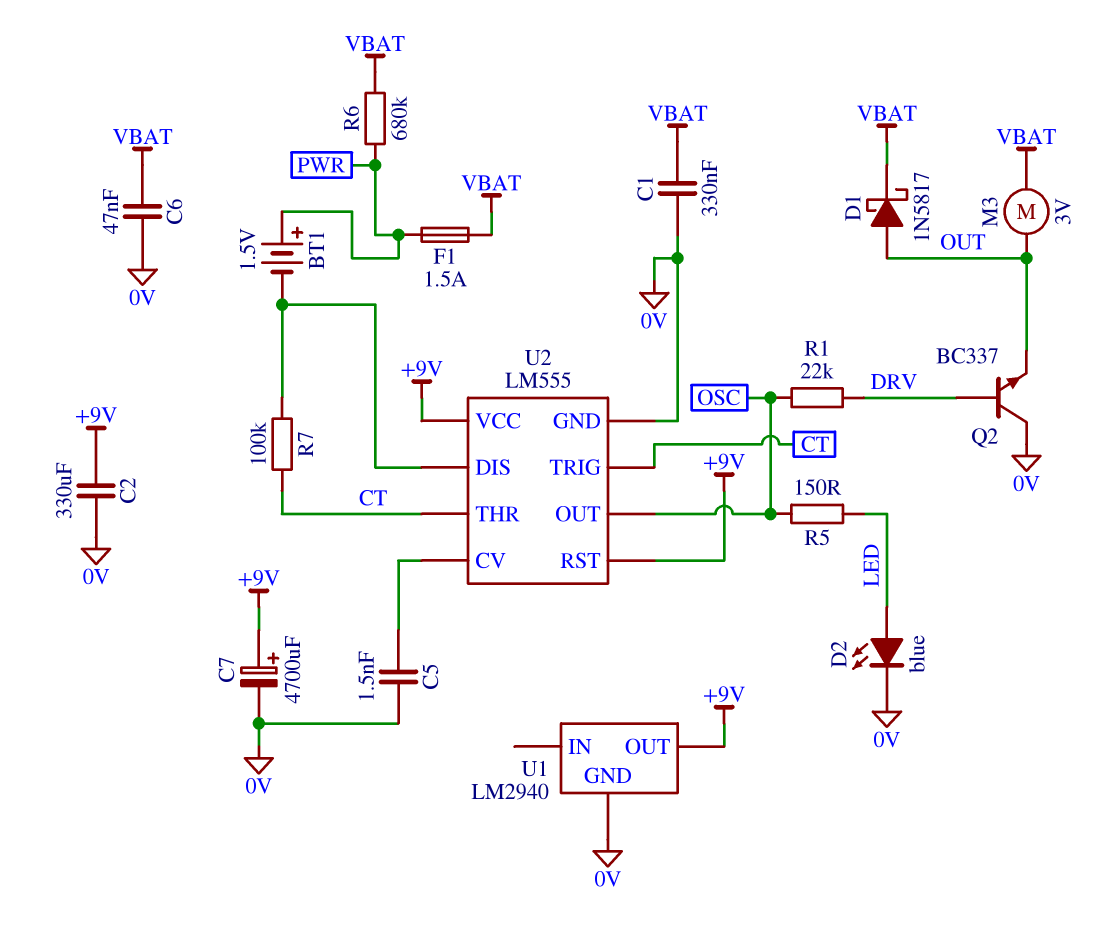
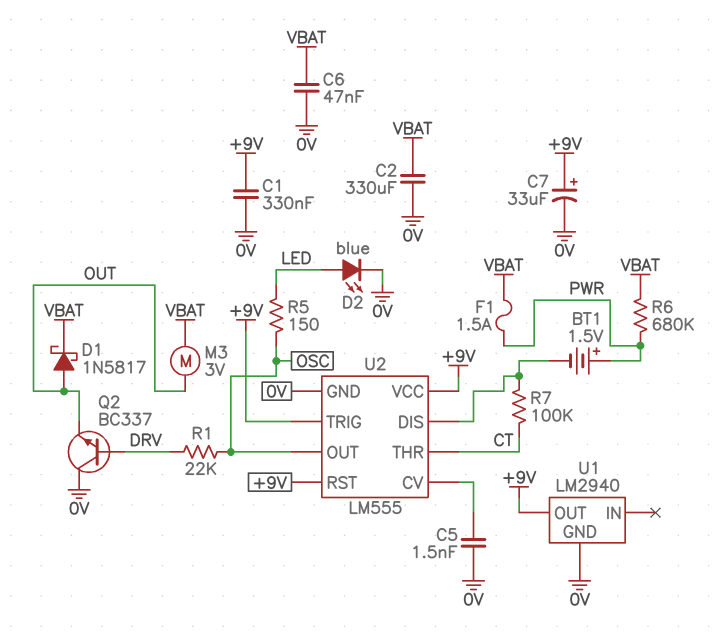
C1: 330nF (0V, VBAT) -> 330nF (+9V, 0V)
C2: 330uF (+9V, 0V) -> 330uF (0V, VBAT)
C7: 4700uF (plus +9V, minus 0V) -> 33uF (plus +9V, minus 0V)
U2 pin TRIG: CT -> +9V

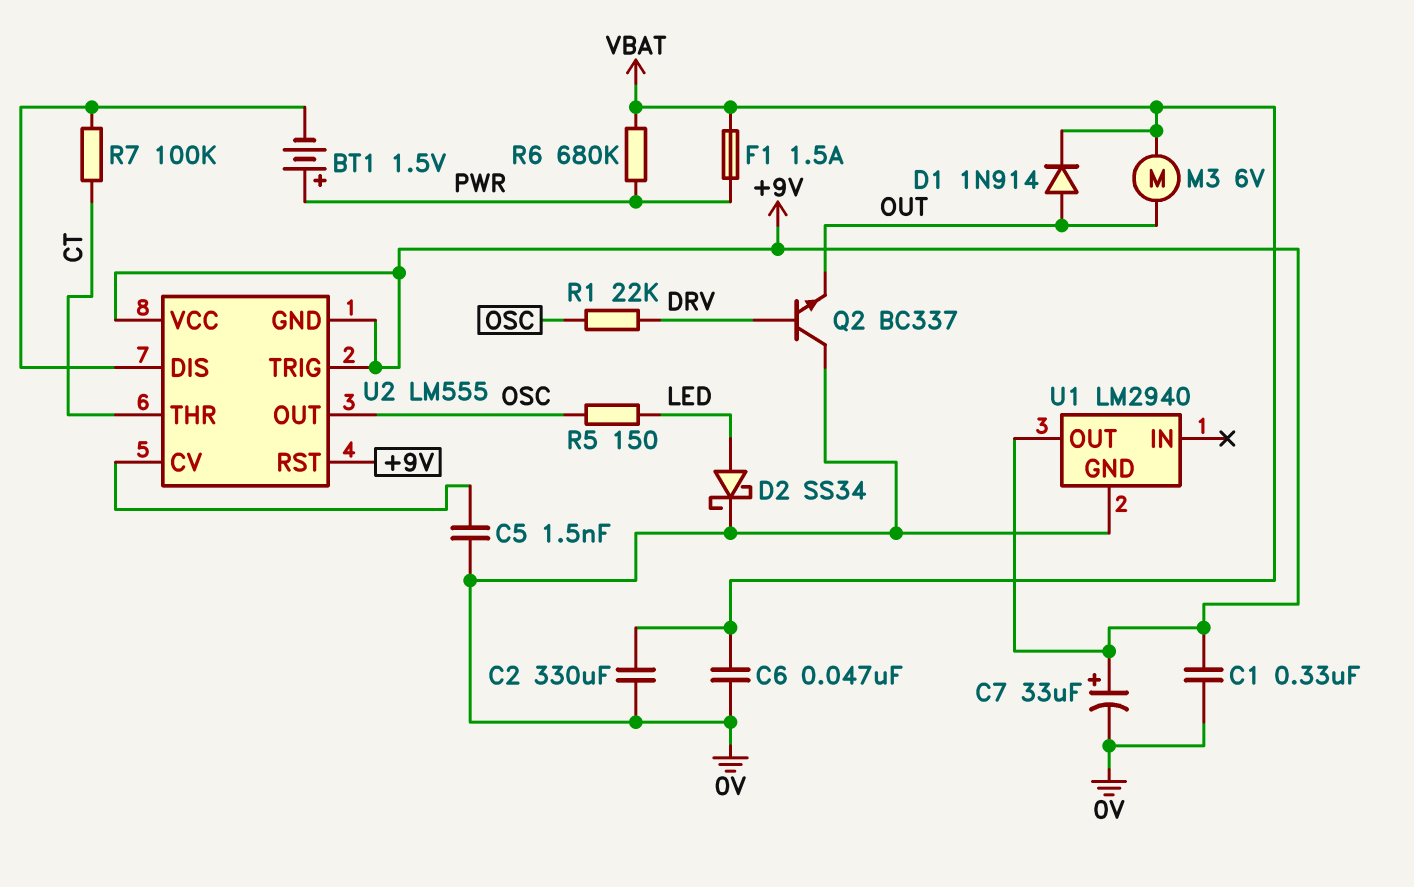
D1: schottky 1N5817 (A OUT, K VBAT) -> diode 1N914 (A OUT, K VBAT)
D2: LED blue (A LED, K 0V) -> schottky SS34 (A LED, K 0V)
M3: motor 3V (OUT, VBAT) -> motor 6V (OUT, VBAT)
U2 pin GND: 0V -> +9V

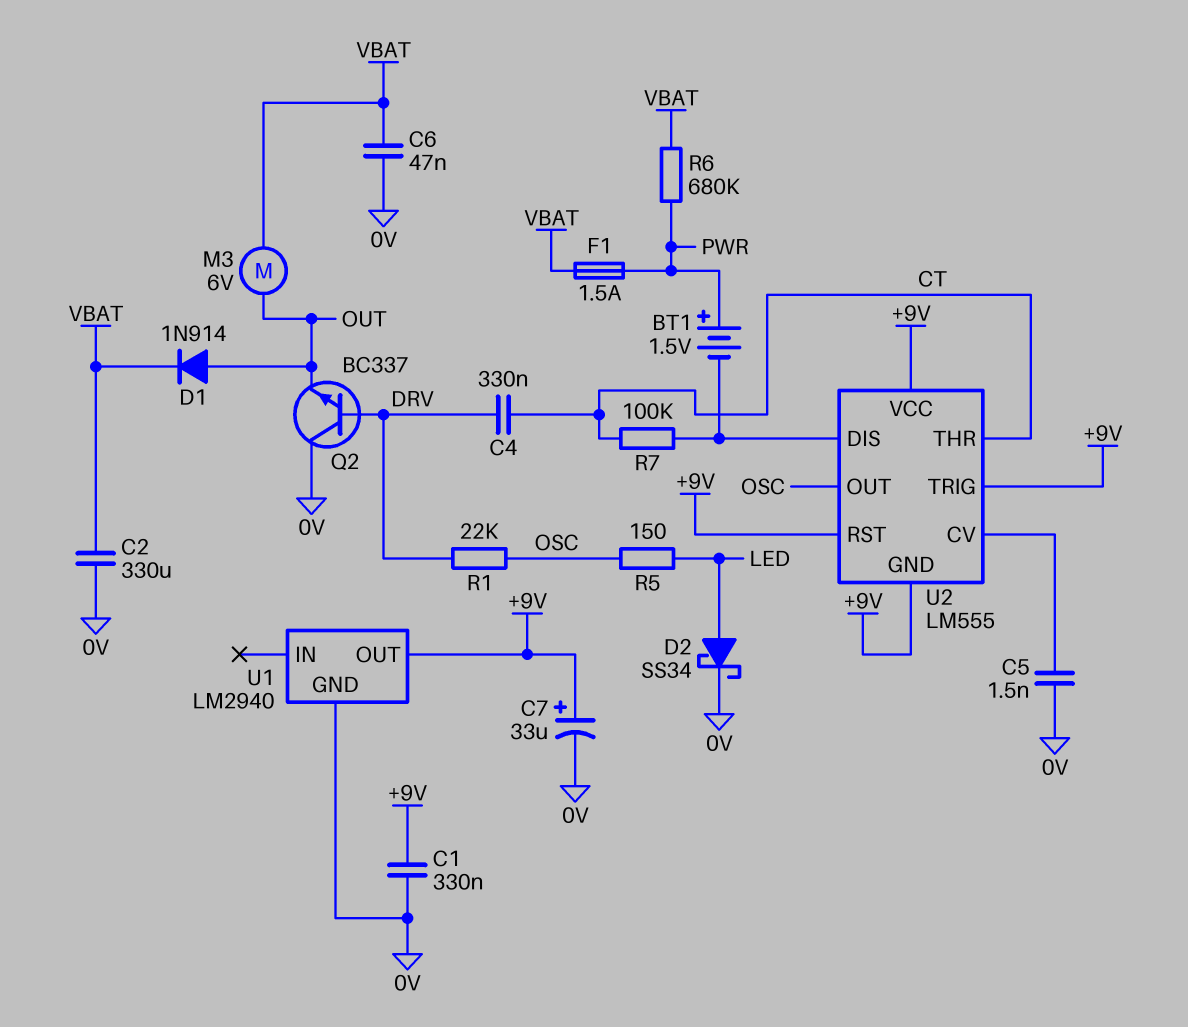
C4: none -> 330nF (CT, DRV)

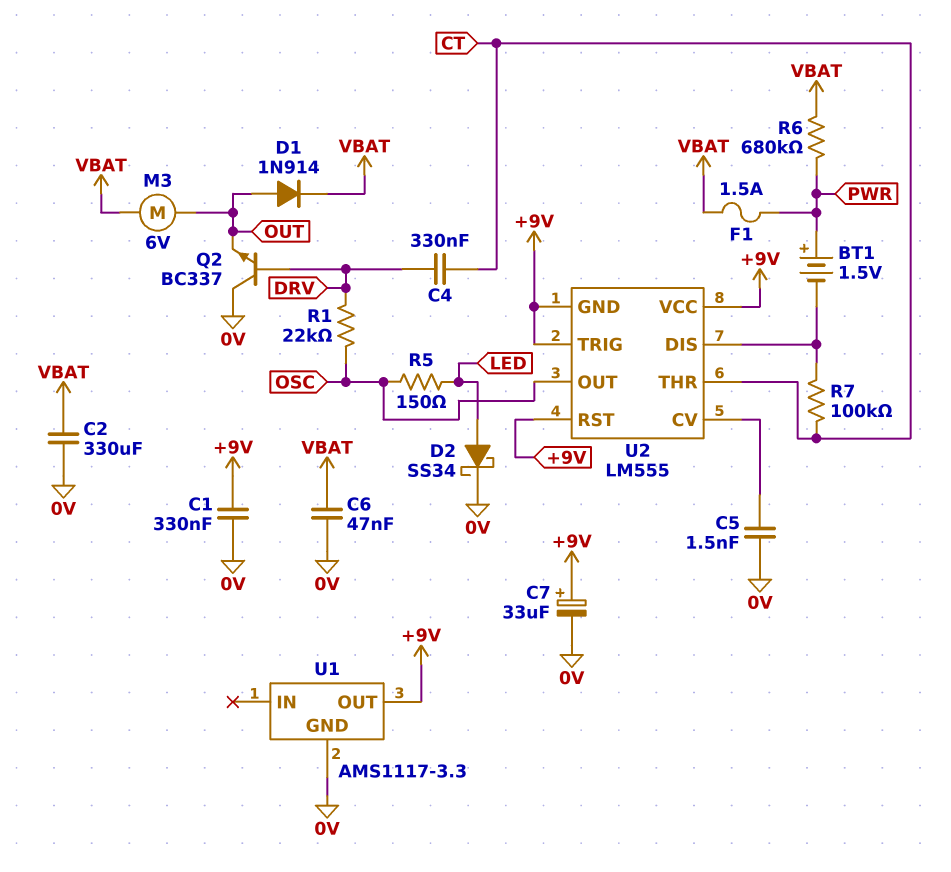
U1: LM2940 -> AMS1117-3.3

